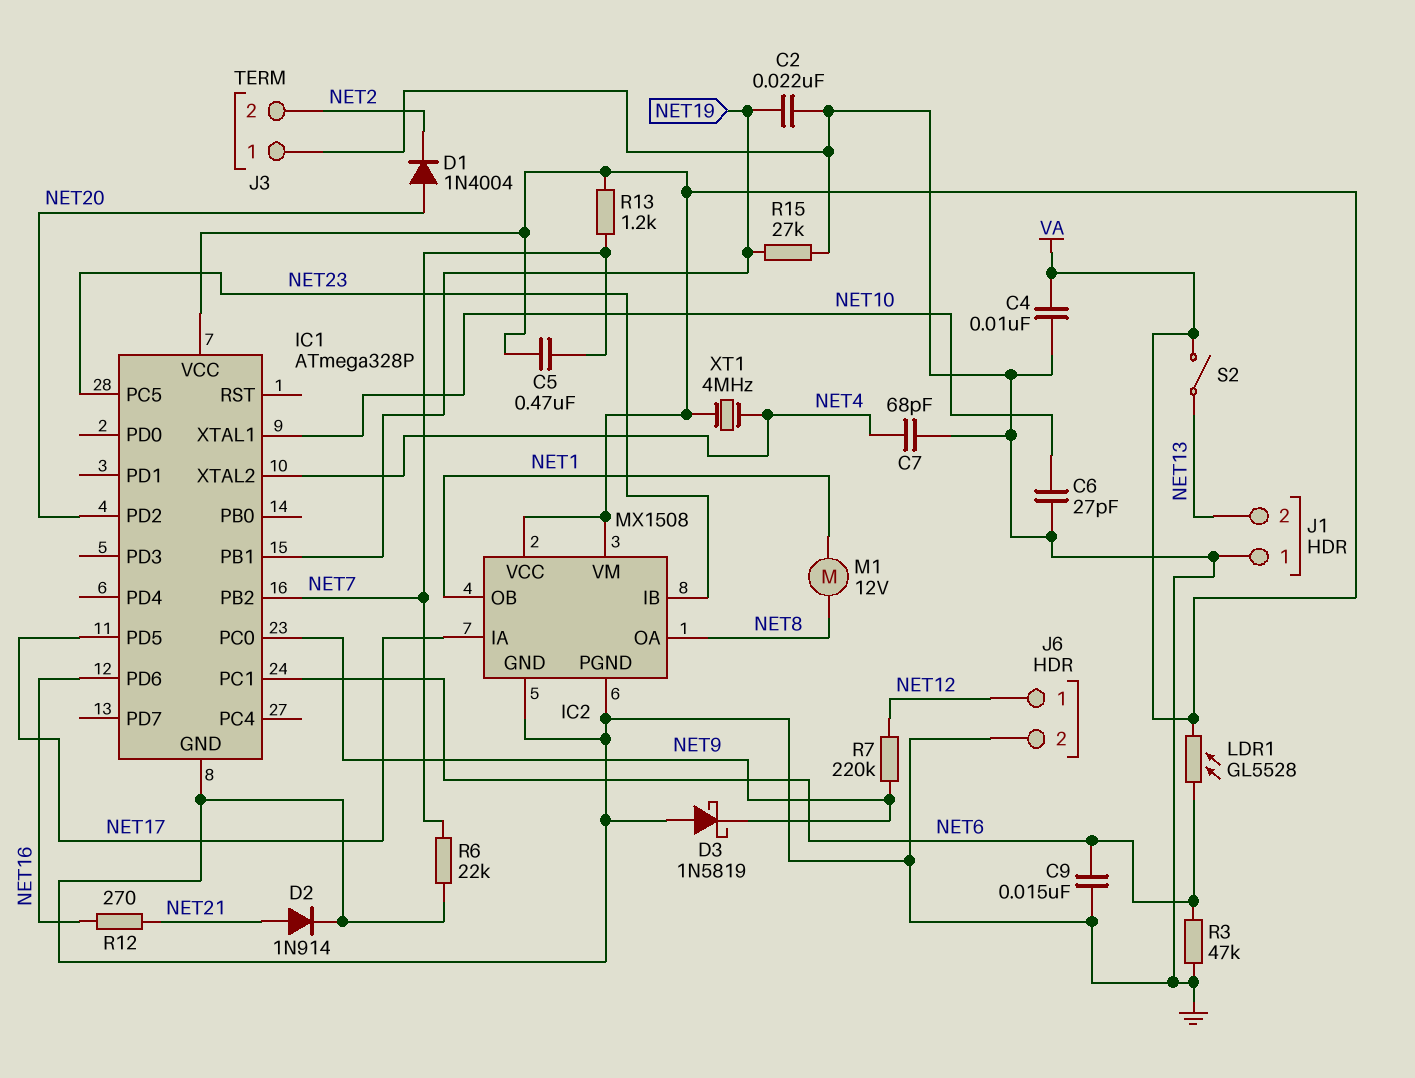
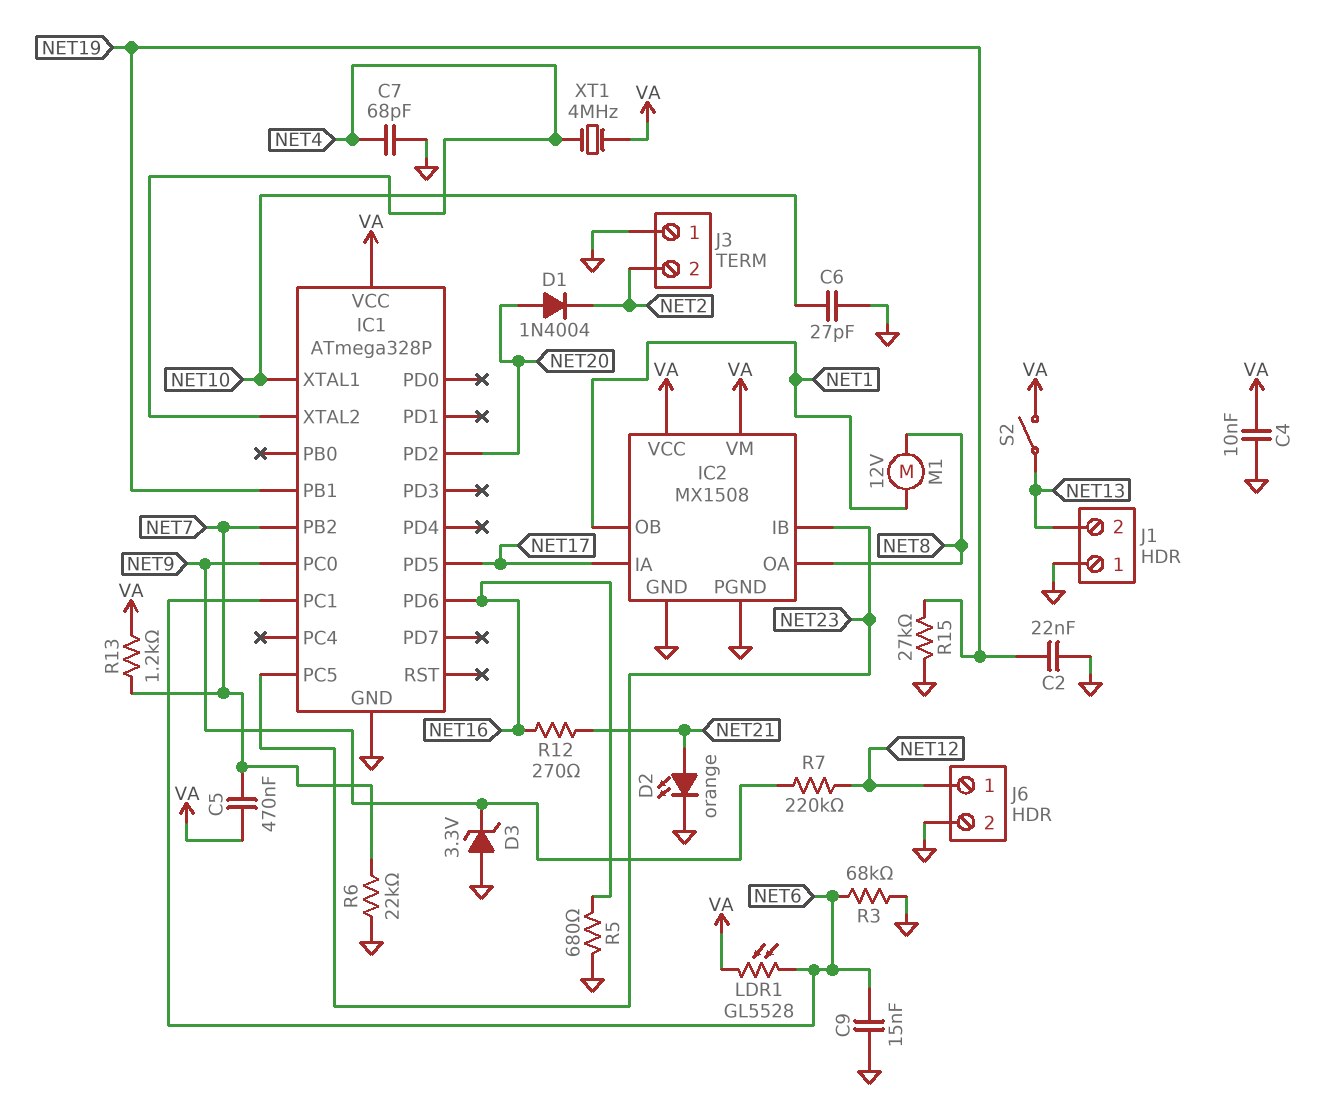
D2: diode 1N914 (A NET21, K GND) -> LED orange (A NET21, K GND)
D3: schottky 1N5819 (A GND, K NET9) -> zener 3.3V (A GND, K NET9)
R3: 47k (GND, NET6) -> 68k (GND, NET6)
R5: none -> 680 (GND, NET16)

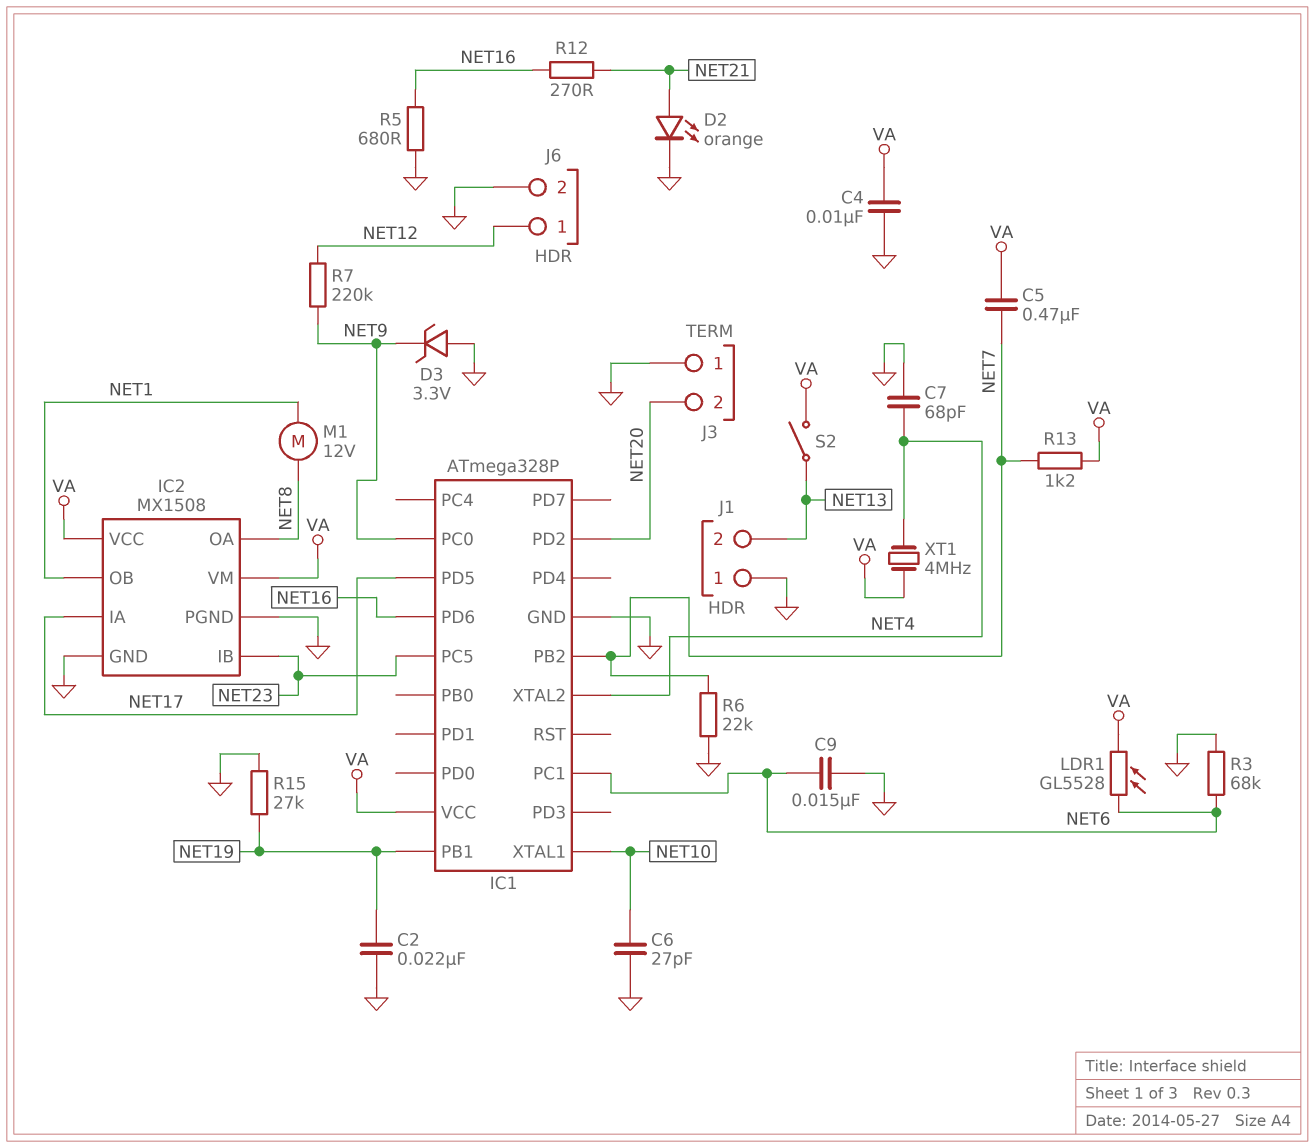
D1: diode 1N4004 (A NET20, K NET2) -> none
J3 pin 2: NET2 -> NET20

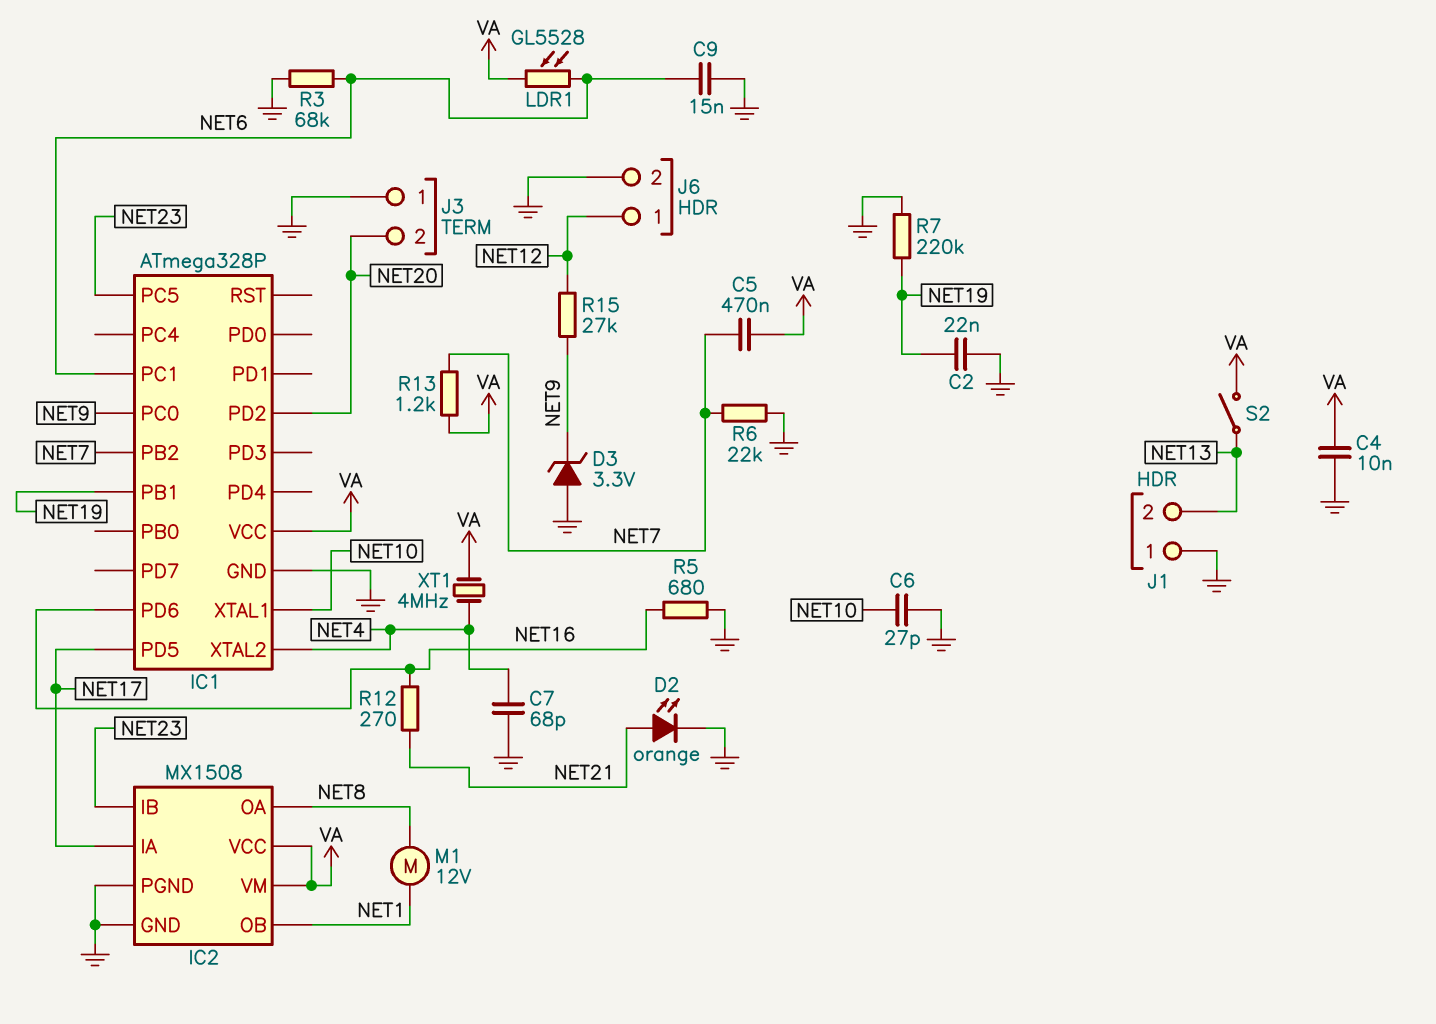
R7: 220k (NET9, NET12) -> 220k (GND, NET19)
R15: 27k (GND, NET19) -> 27k (NET9, NET12)

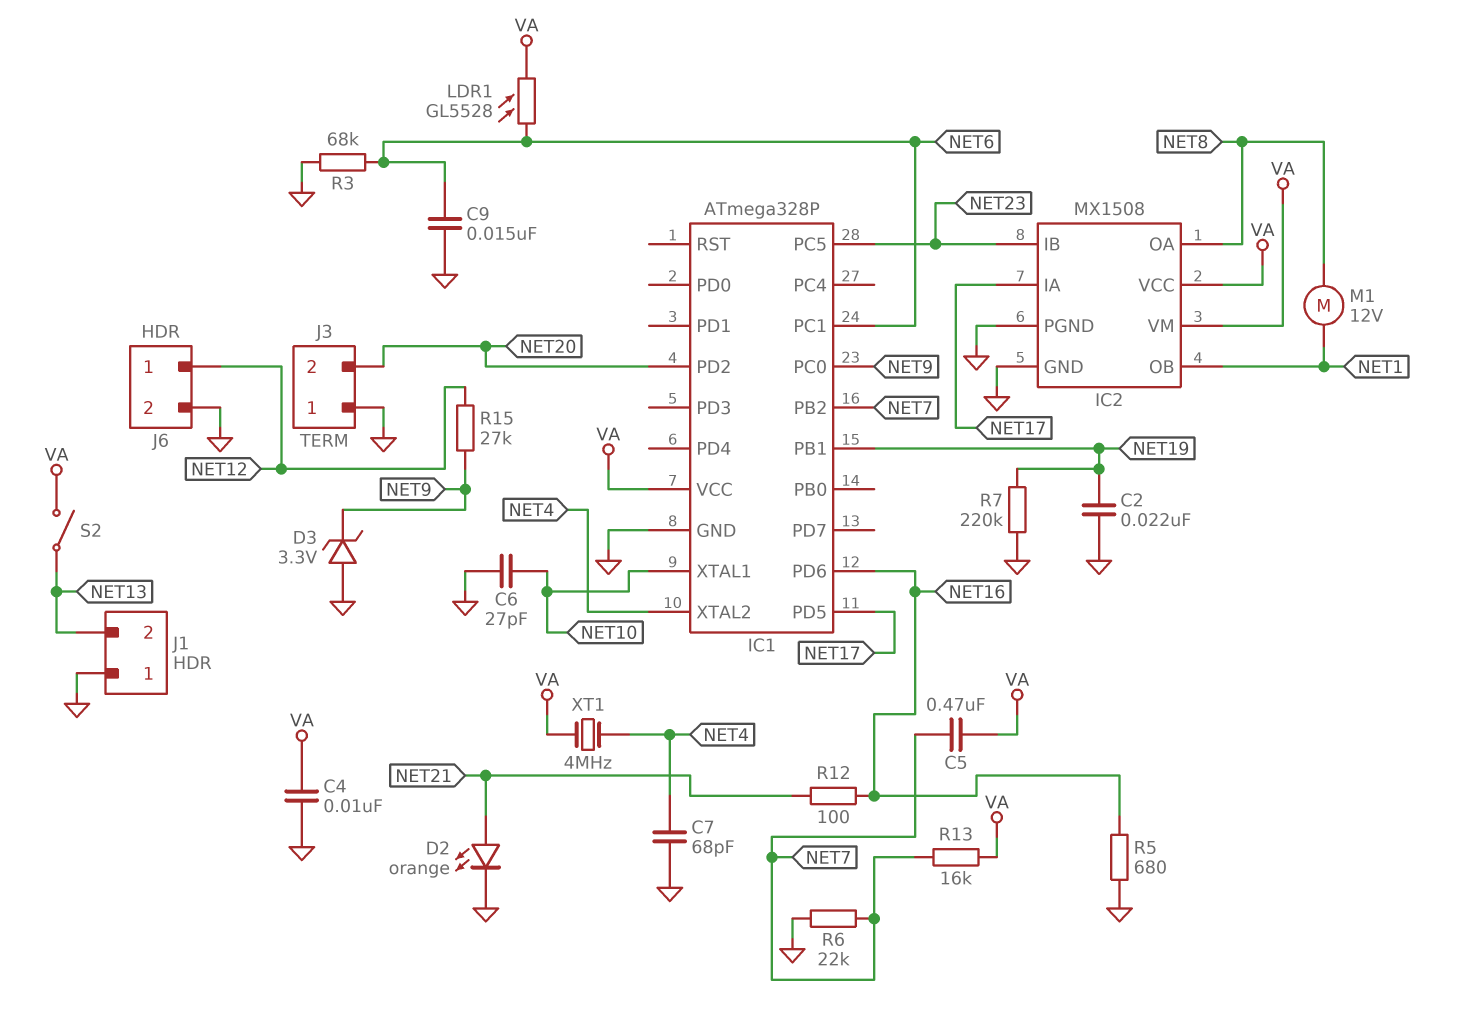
R12: 270 (NET16, NET21) -> 100 (NET16, NET21)
R13: 1.2k (NET7, VA) -> 16k (NET7, VA)

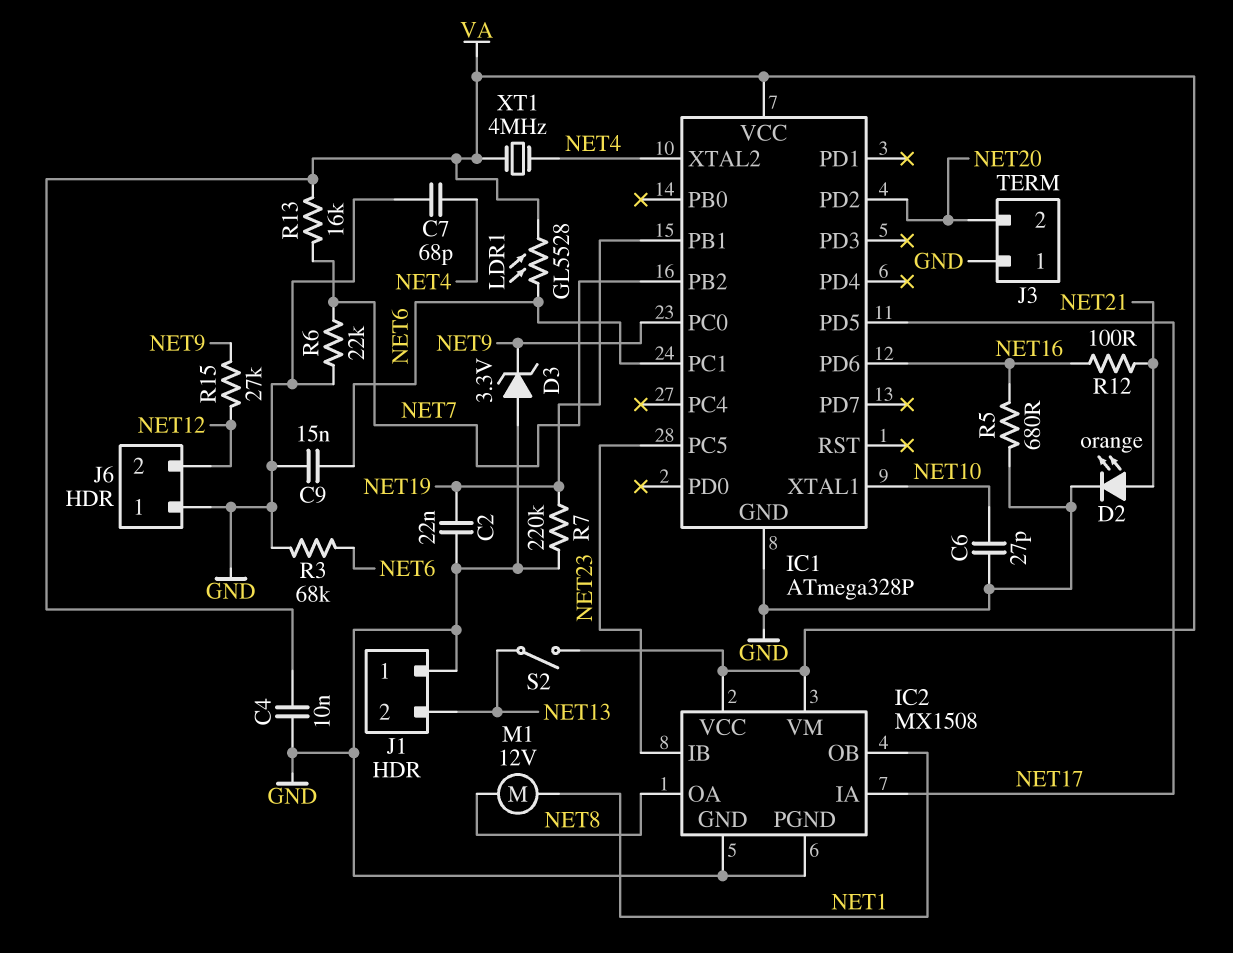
C5: 470nF (NET7, VA) -> none
J6 pin 1: NET12 -> GND
J6 pin 2: GND -> NET12

